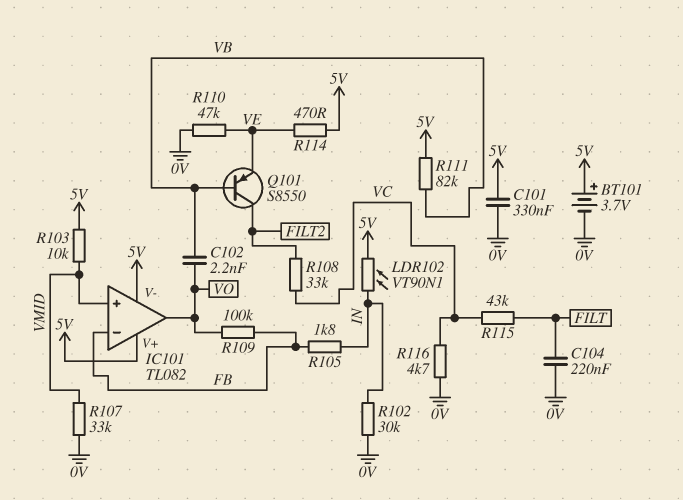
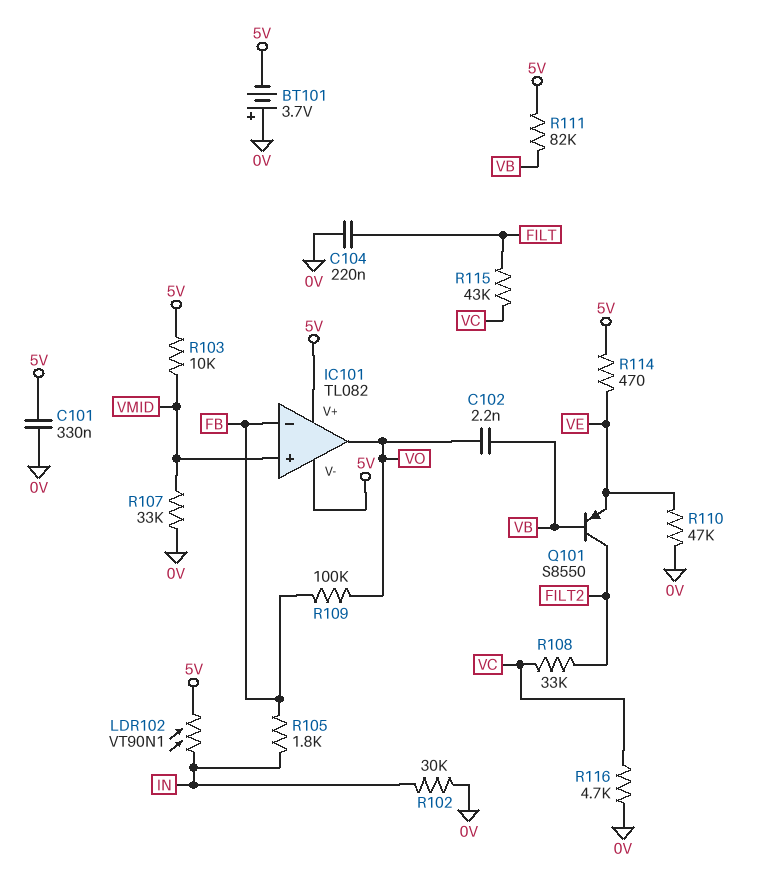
BT101: 3.7V (plus 5V, minus 0V) -> 3.7V (plus 0V, minus 5V)

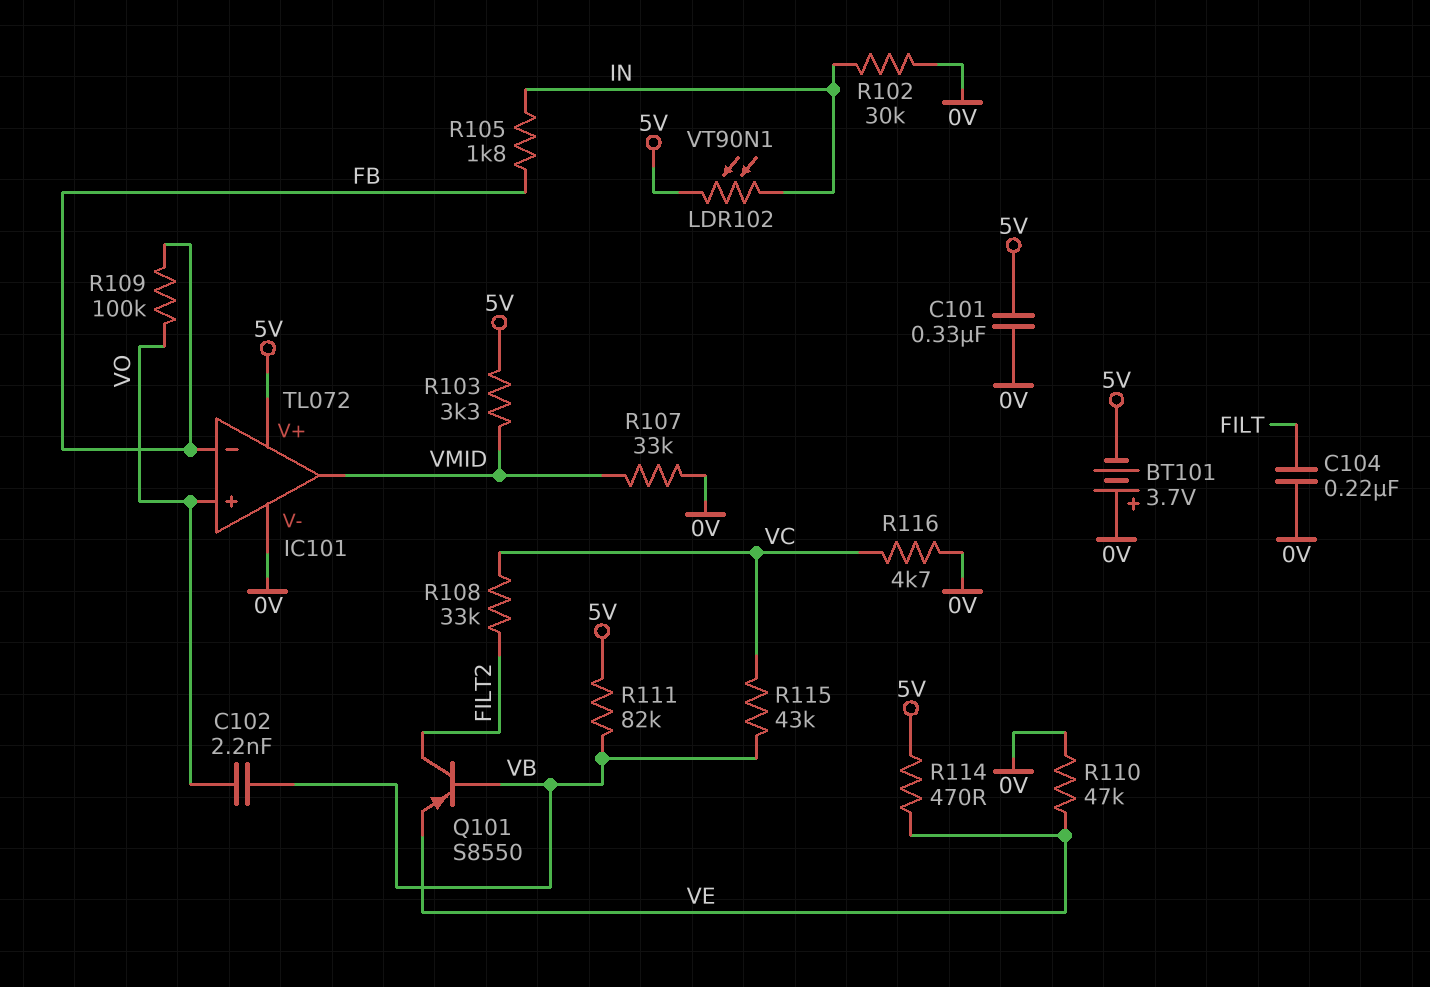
IC101: TL082 -> TL072
IC101 pin V-: 5V -> 0V
IC101 pin in+: VMID -> VO
IC101 pin out: VO -> VMID
R103: 10k (5V, VMID) -> 3.3k (5V, VMID)
R115: 43k (FILT, VC) -> 43k (VB, VC)

